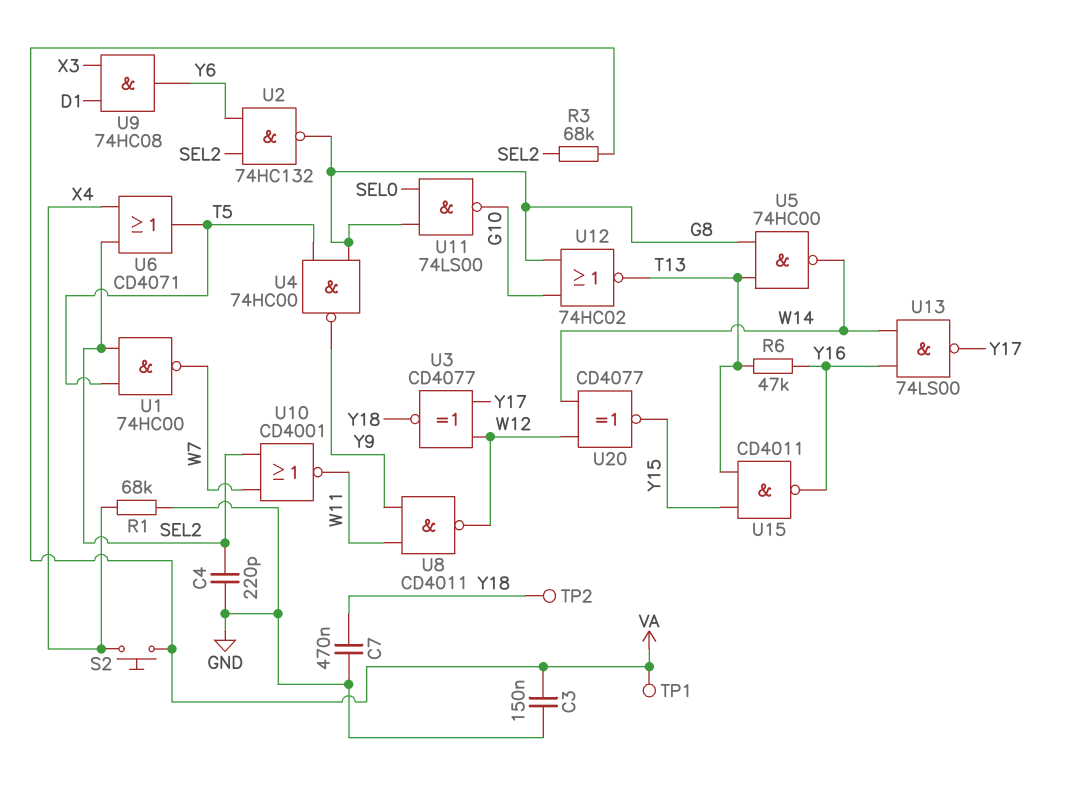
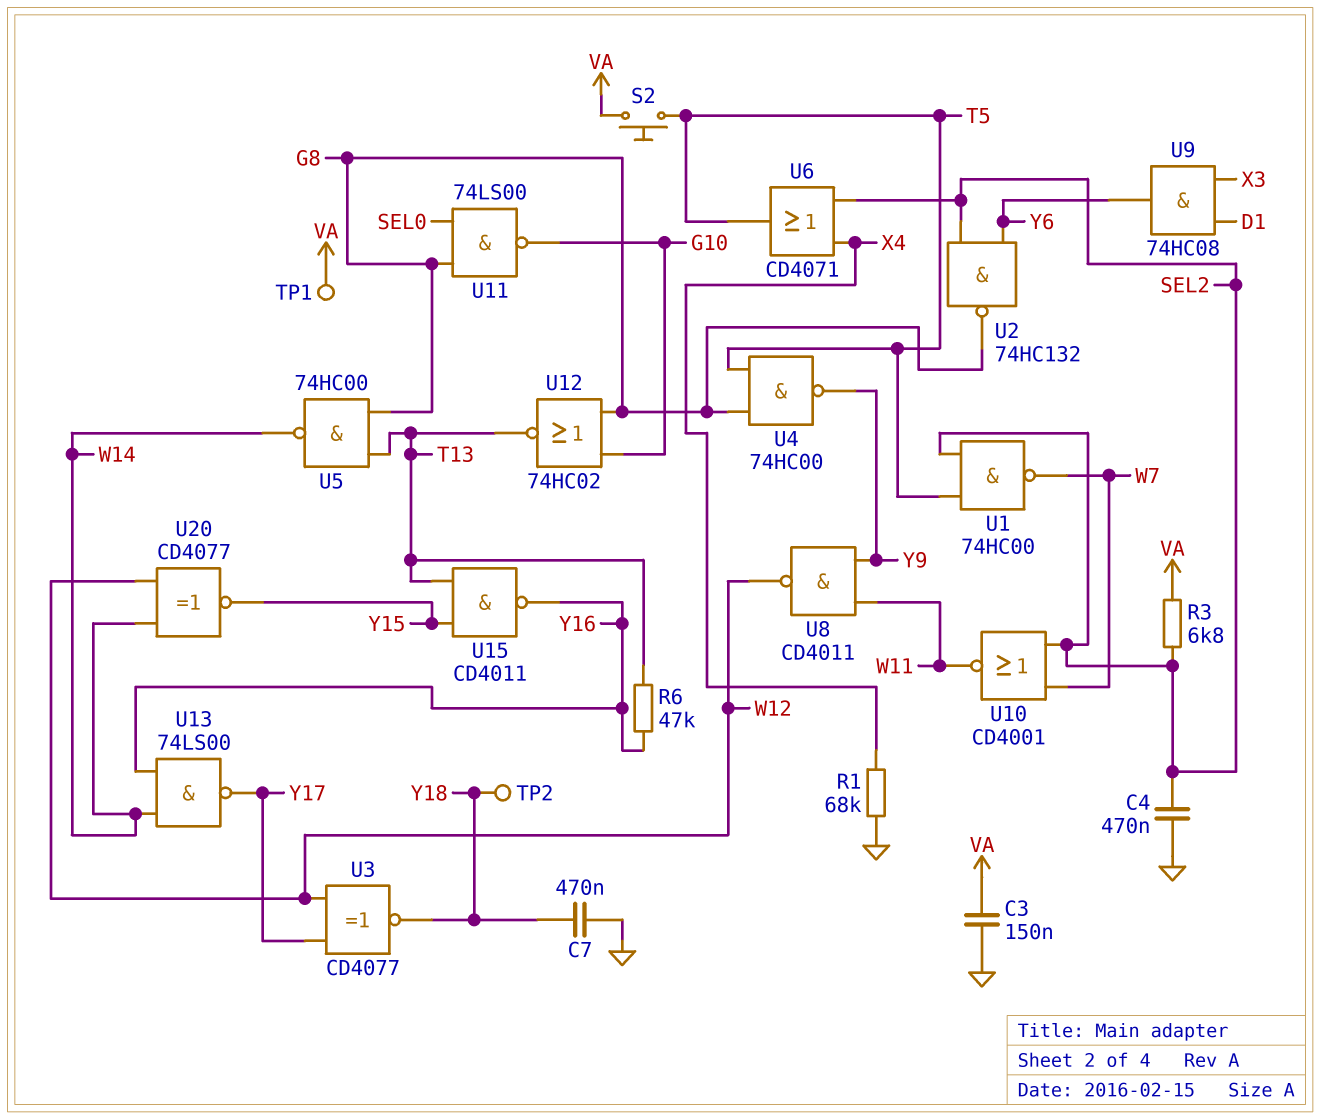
C4: 220pF (GND, SEL2) -> 470nF (GND, SEL2)
R3: 68k (SEL2, VA) -> 6.8k (SEL2, VA)
S2: button (VA, X4) -> button (T5, VA)

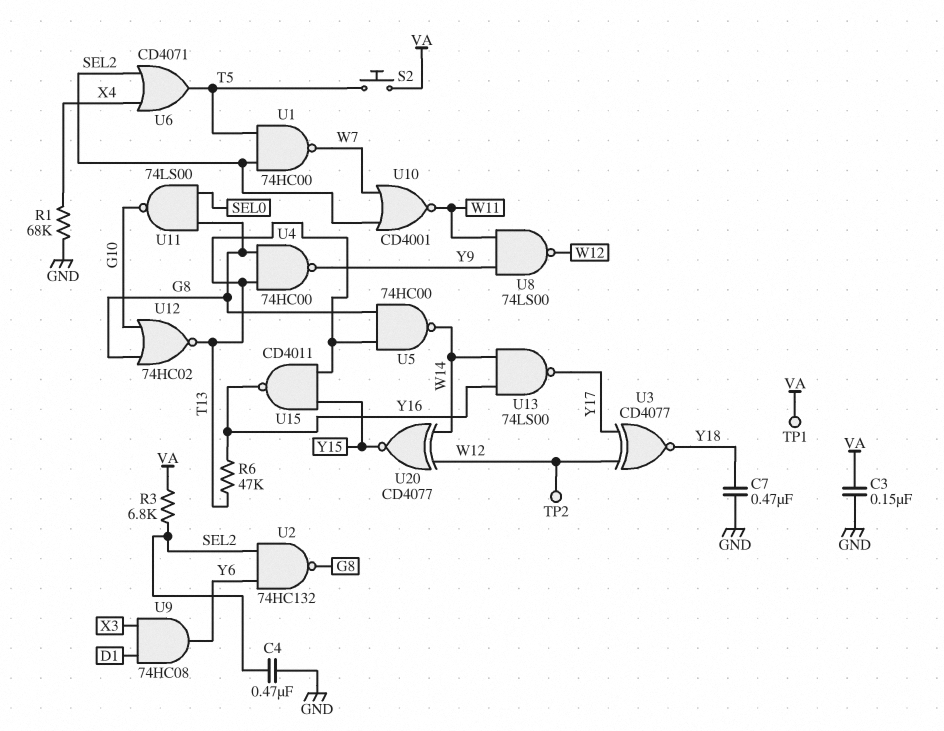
TP2: test point (Y18) -> test point (W12)
U4: NAND 74HC00 (in G8, in T5, out Y9) -> NAND 74HC00 (in G8, in T13, out Y9)
U8: NAND CD4011 (in W11, in Y9, out W12) -> NAND 74LS00 (in W11, in Y9, out W12)

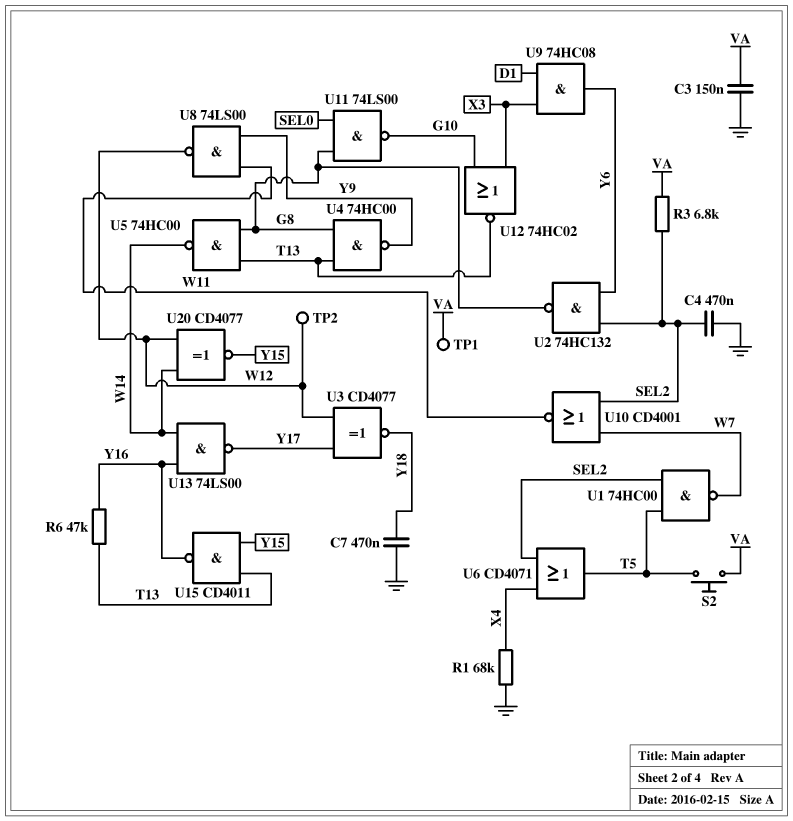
U12: NOR 74HC02 (in G8, in G10, out T13) -> NOR 74HC02 (in G10, in X3, out T13)

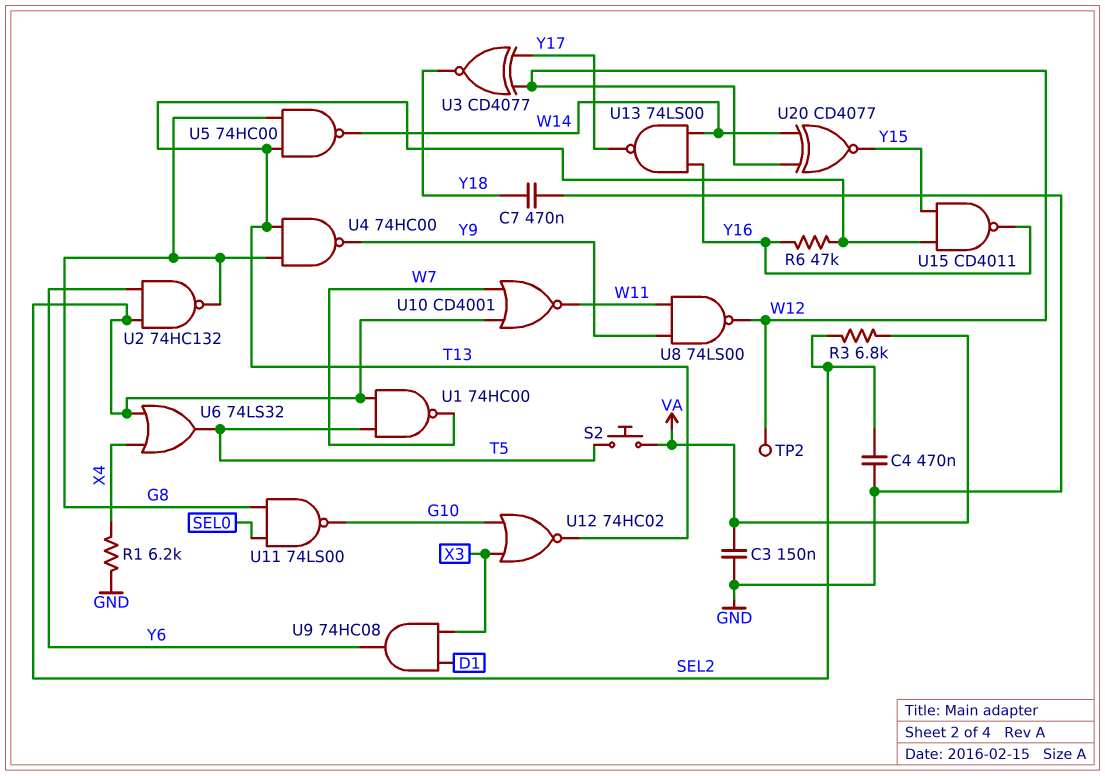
R1: 68k (GND, X4) -> 6.2k (GND, X4)
TP1: test point (VA) -> none
U6: OR CD4071 (in SEL2, in X4, out T5) -> OR 74LS32 (in SEL2, in X4, out T5)

